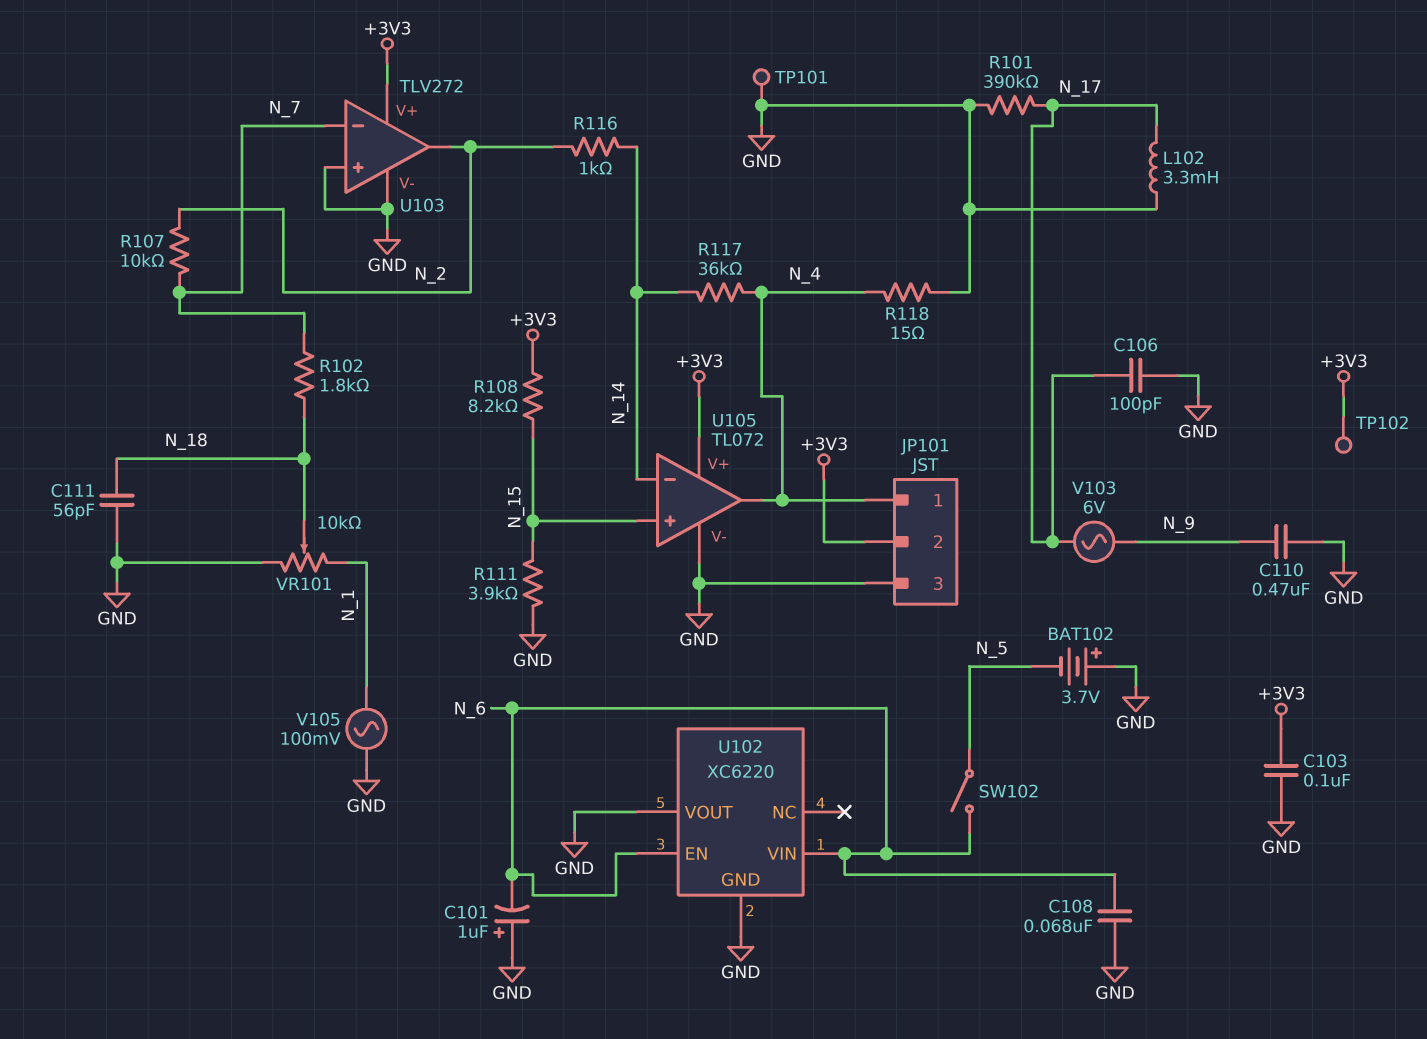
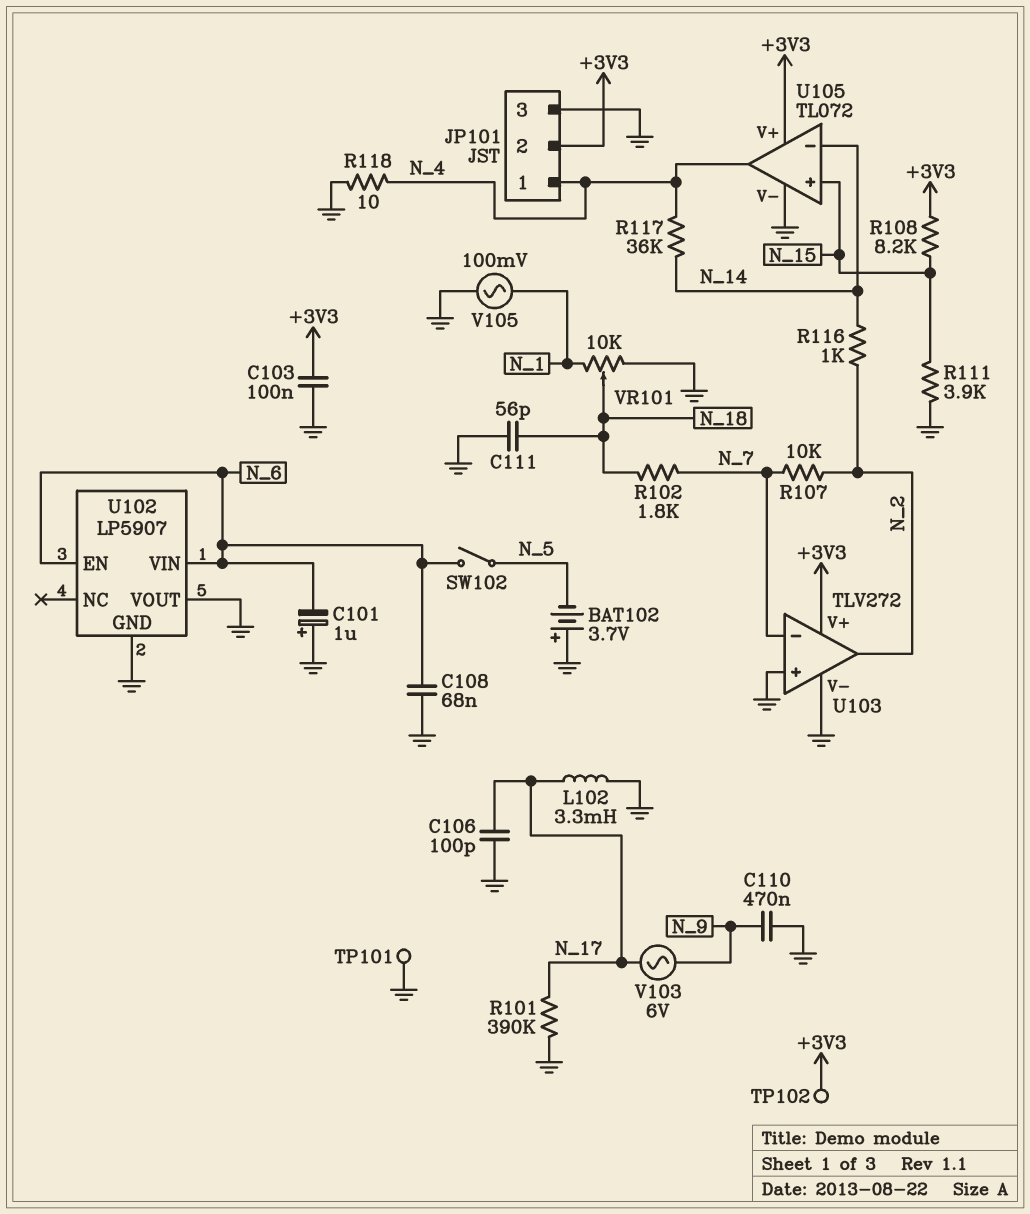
R118: 15 (GND, N_4) -> 10 (GND, N_4)
U102: XC6220 -> LP5907

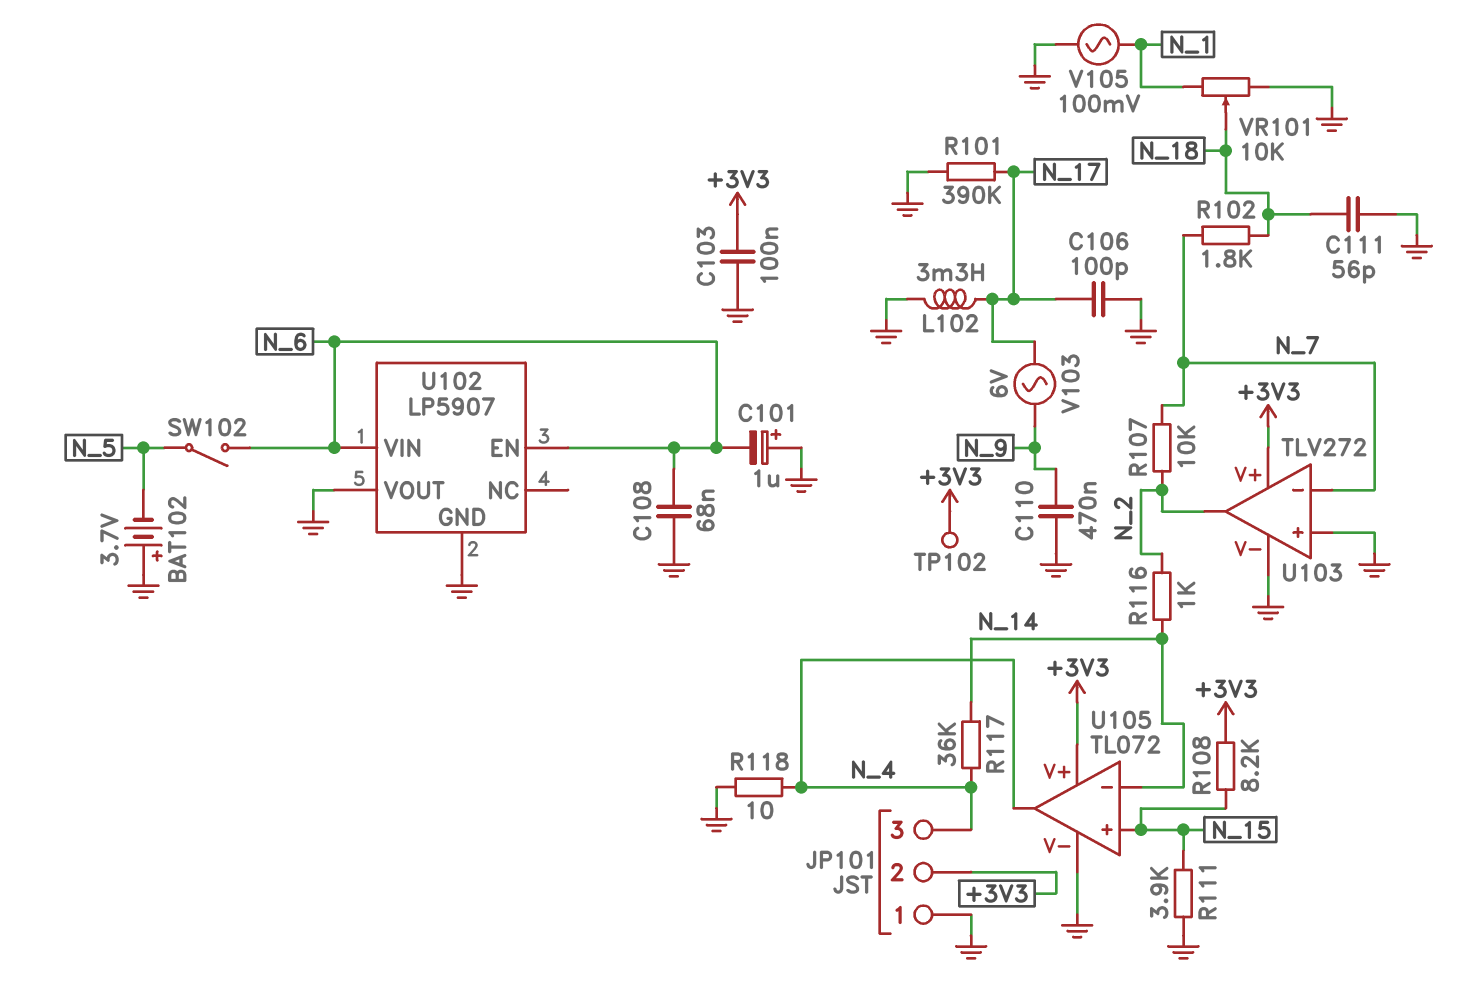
JP101 pin 1: N_4 -> GND
JP101 pin 3: GND -> N_4
TP101: test point (GND) -> none

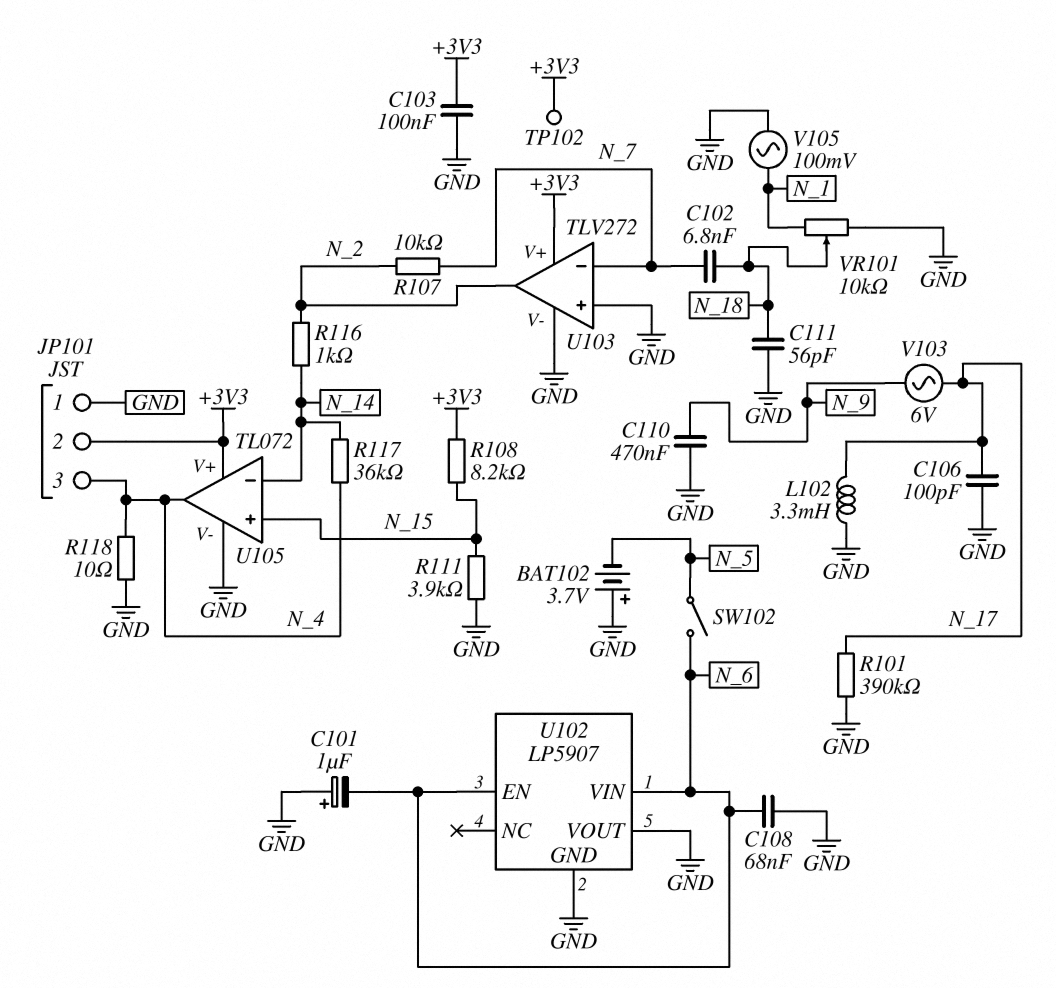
C102: none -> 6.8nF (N_7, N_18)
R102: 1.8k (N_7, N_18) -> none

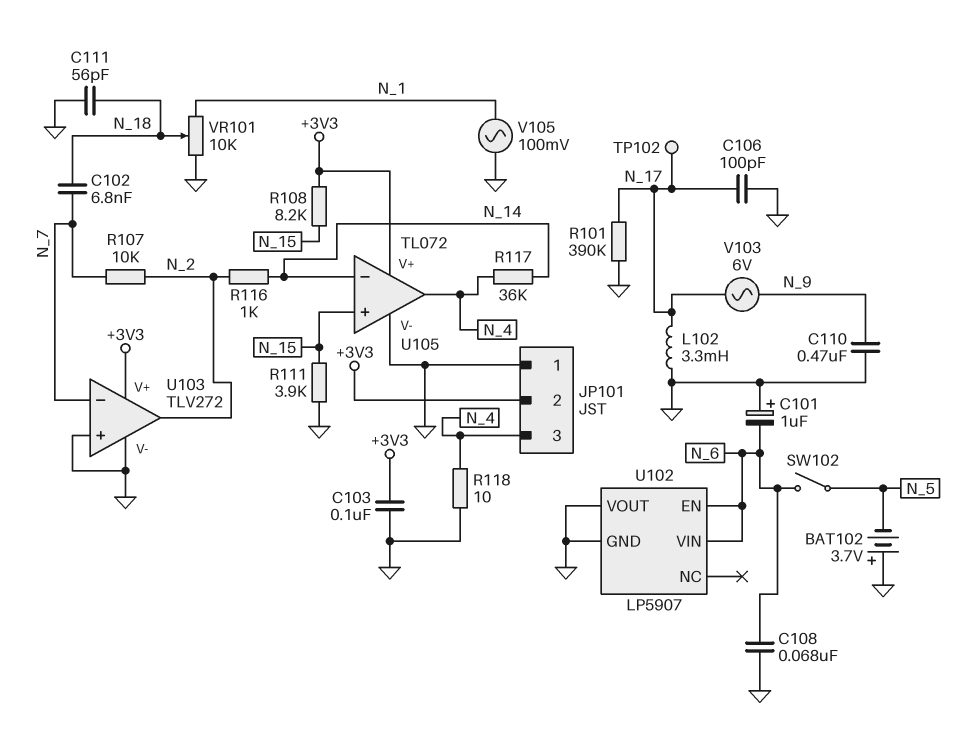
TP102: test point (+3V3) -> test point (N_17)

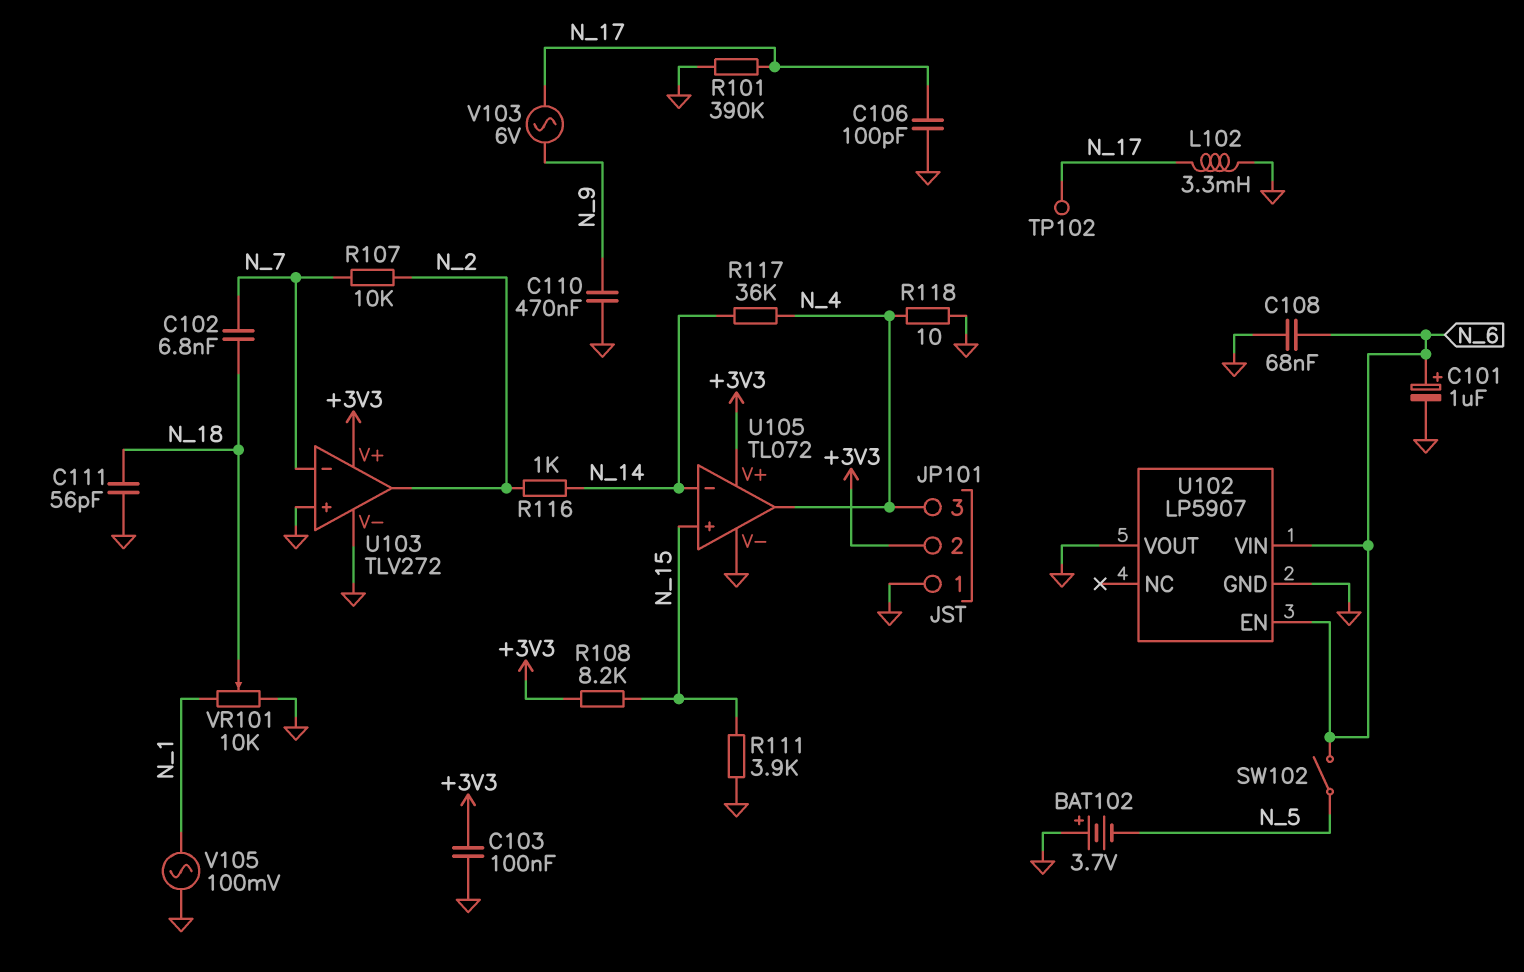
C101: 1uF (plus GND, minus N_6) -> 1uF (plus N_6, minus GND)

